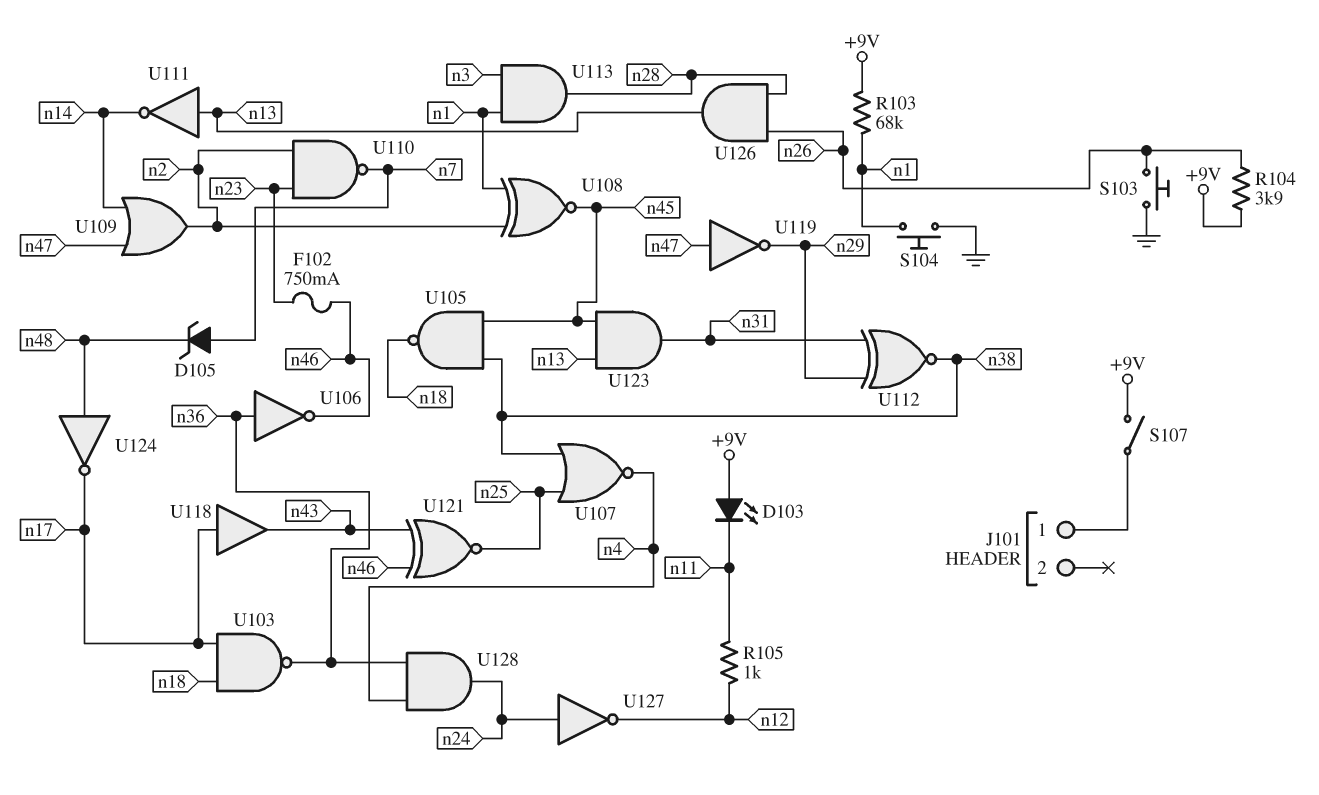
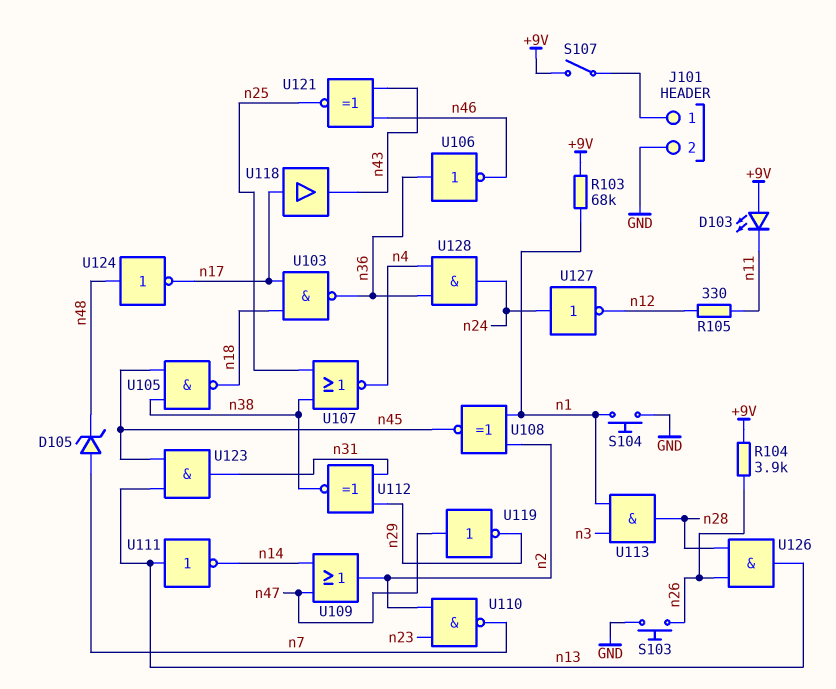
F102: 750mA (n23, n46) -> none
J101 pin 2: none -> GND
R105: 1k (n11, n12) -> 330 (n11, n12)

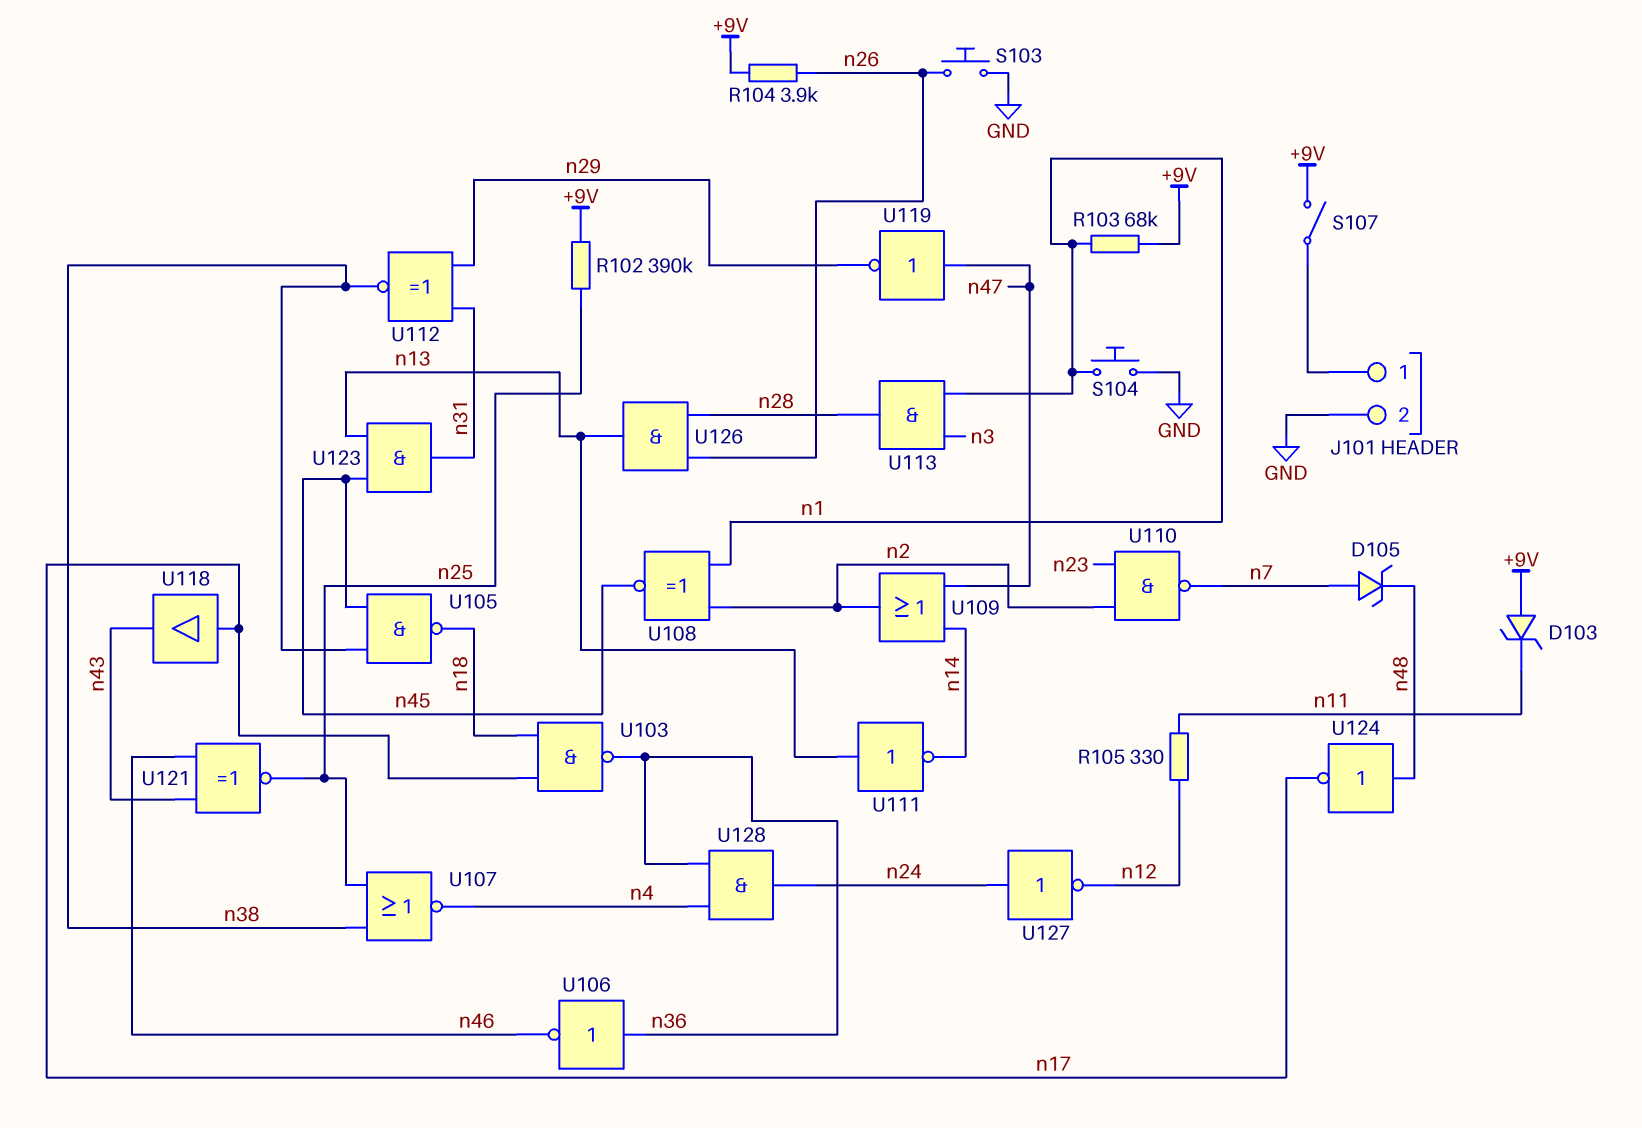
D103: LED (A +9V, K n11) -> zener (A +9V, K n11)
R102: none -> 390k (+9V, n25)

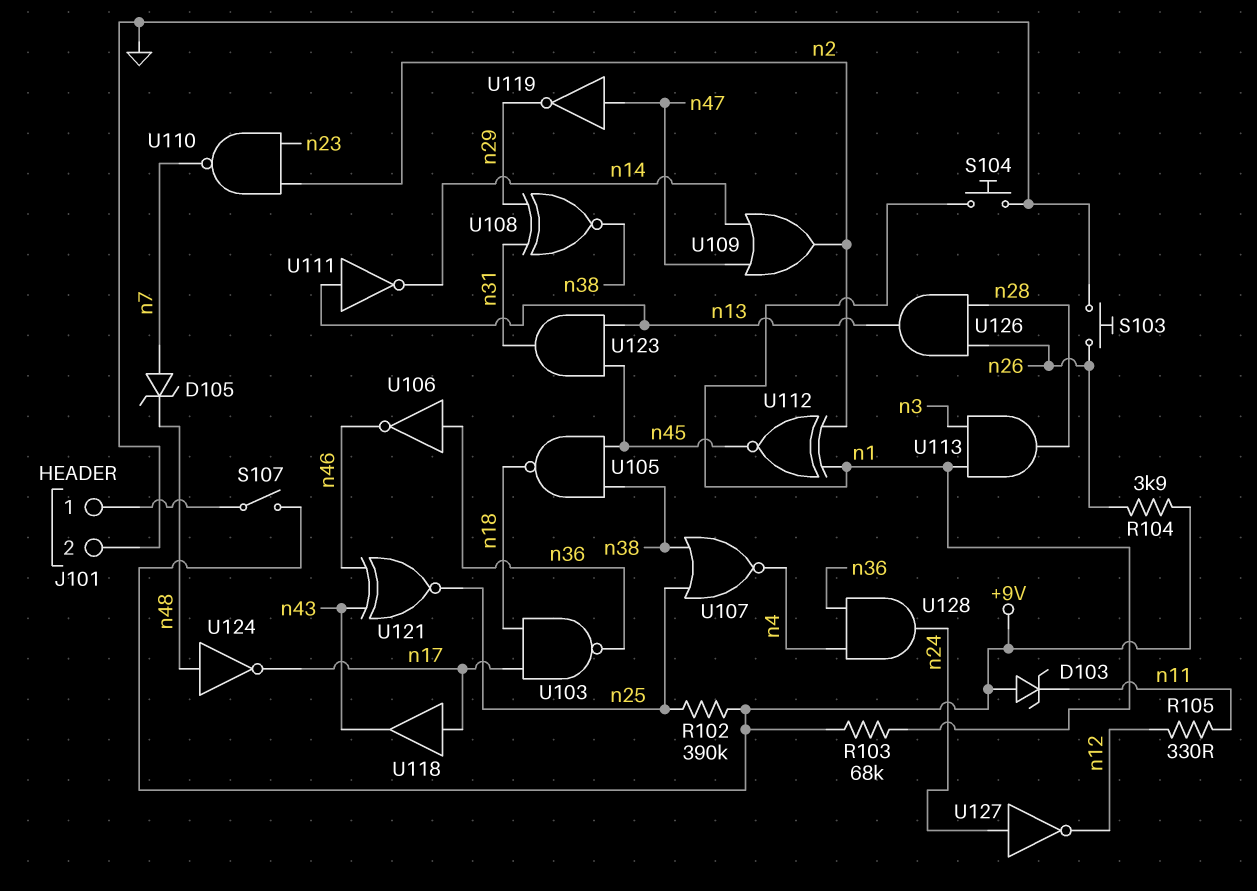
U108: XNOR (in n1, in n2, out n45) -> XNOR (in n29, in n31, out n38)
U112: XNOR (in n29, in n31, out n38) -> XNOR (in n1, in n2, out n45)

